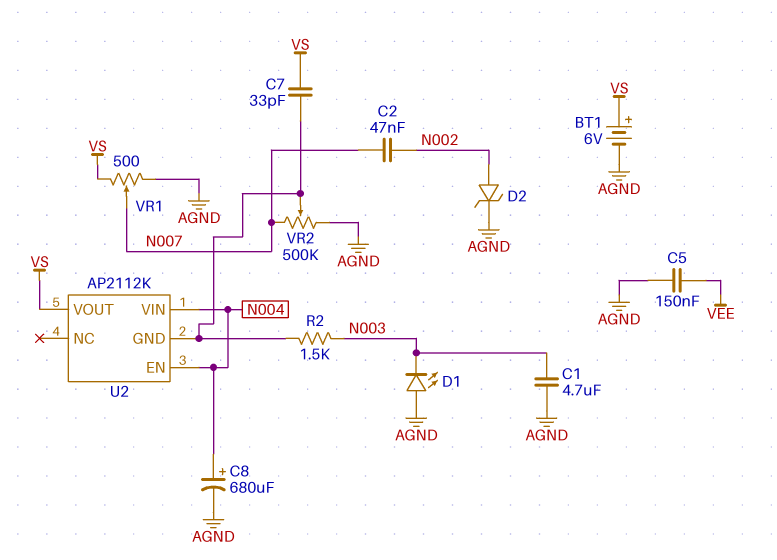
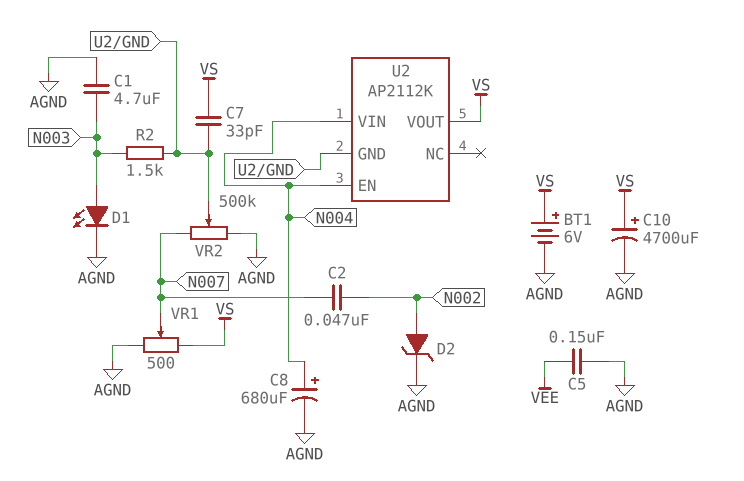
C10: none -> 4700uF (plus VS, minus AGND)
D1: LED (A AGND, K N003) -> LED (A N003, K AGND)

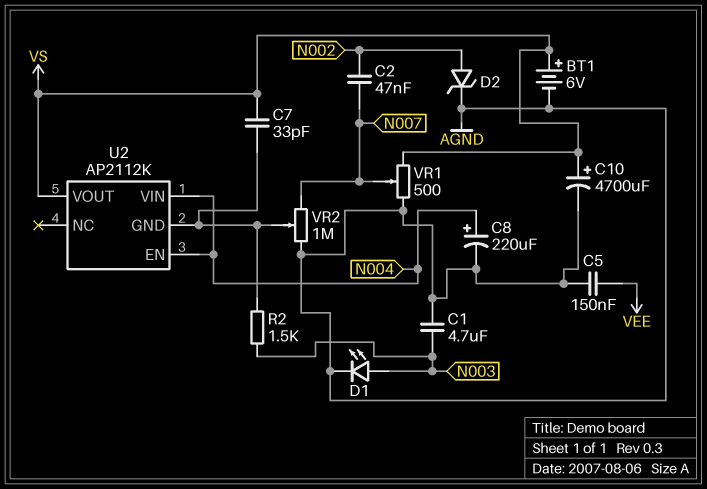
C8: 680uF (plus N004, minus AGND) -> 220uF (plus N004, minus AGND)
VR2: 500k (AGND, N007, wiper U2/GND) -> 1M (AGND, N007, wiper U2/GND)

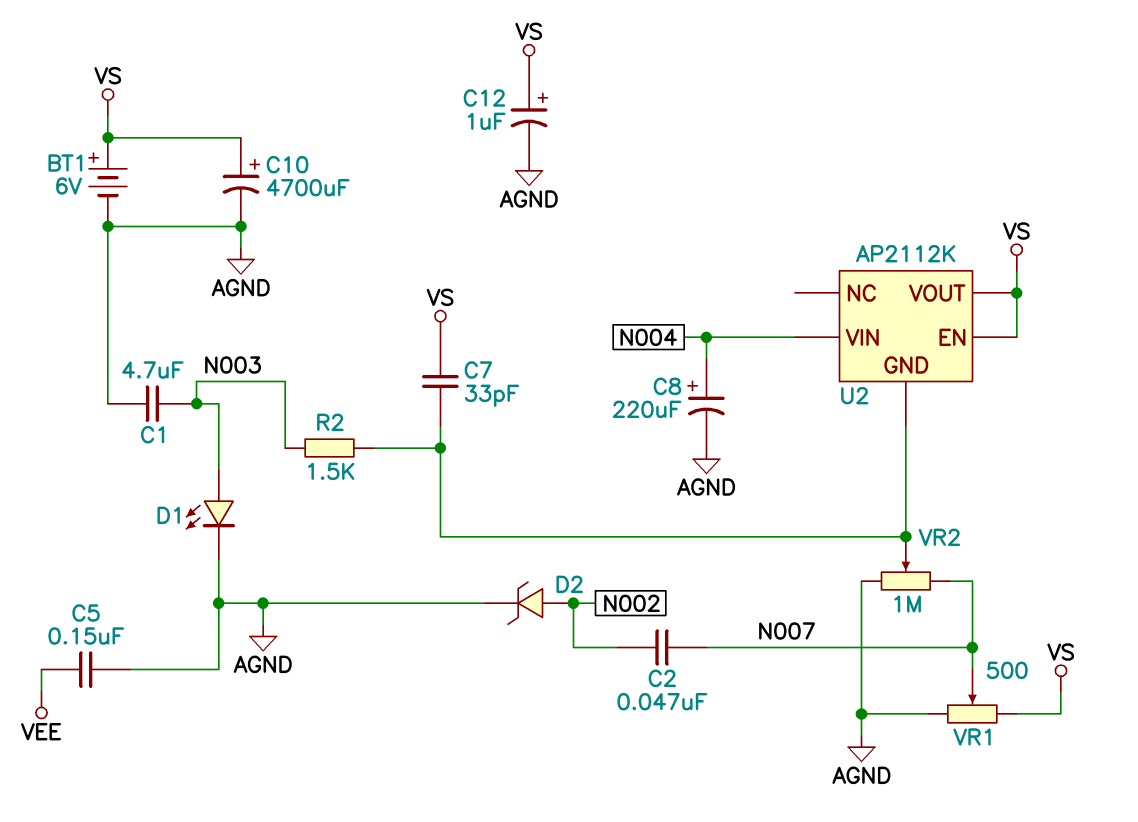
C12: none -> 1uF (plus VS, minus AGND)
U2 pin EN: N004 -> VS

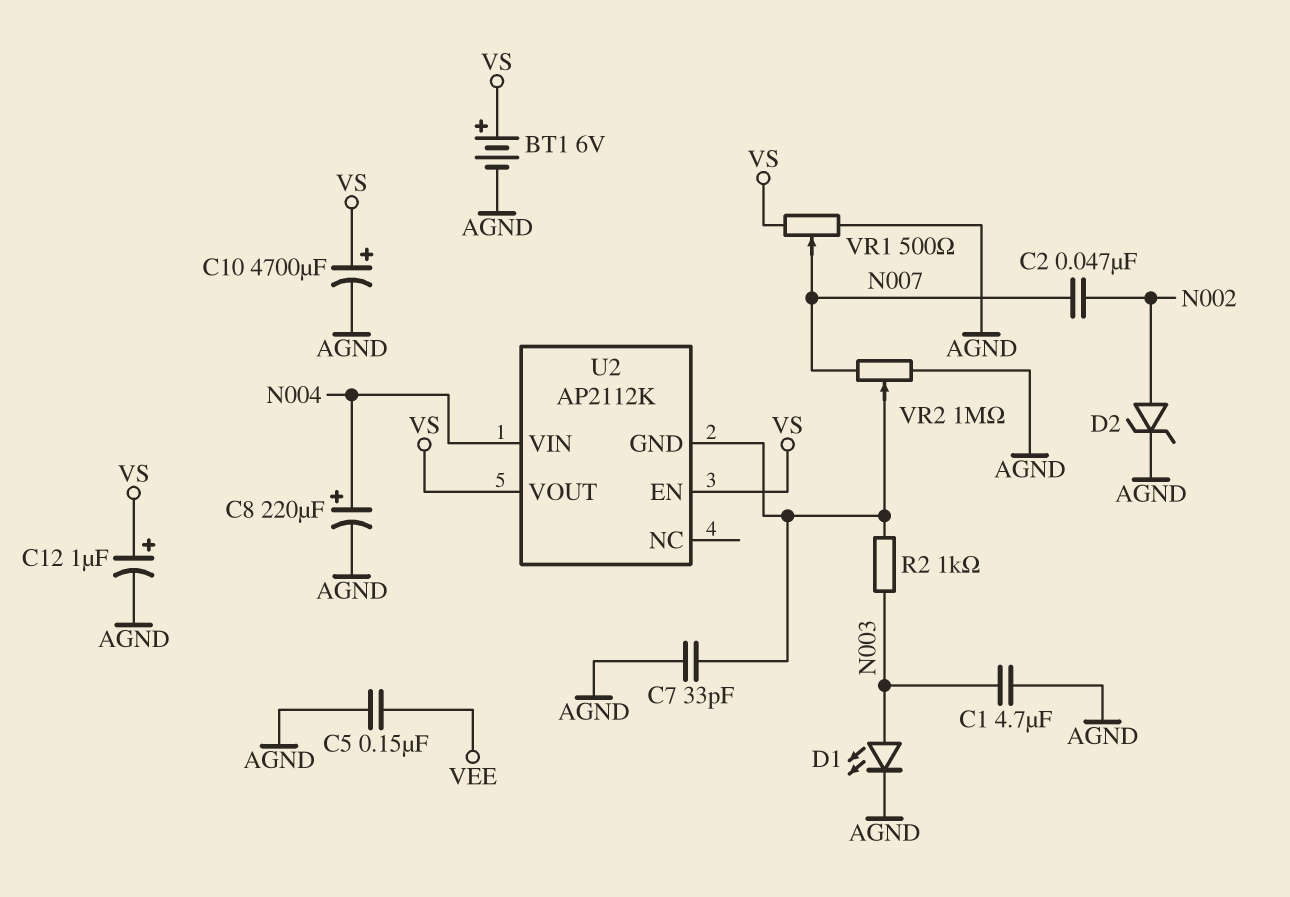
C7: 33pF (U2/GND, VS) -> 33pF (AGND, U2/GND)
R2: 1.5k (N003, U2/GND) -> 1k (N003, U2/GND)

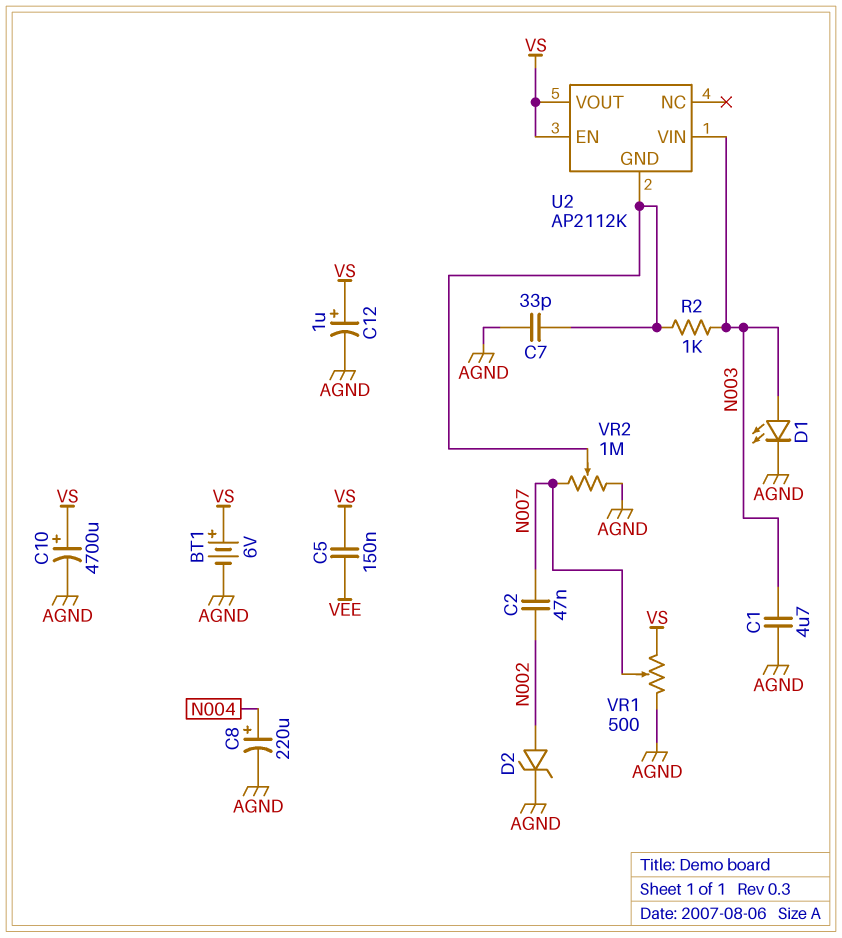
C5: 150nF (AGND, VEE) -> 150nF (VEE, VS)
U2 pin VIN: N004 -> N003

